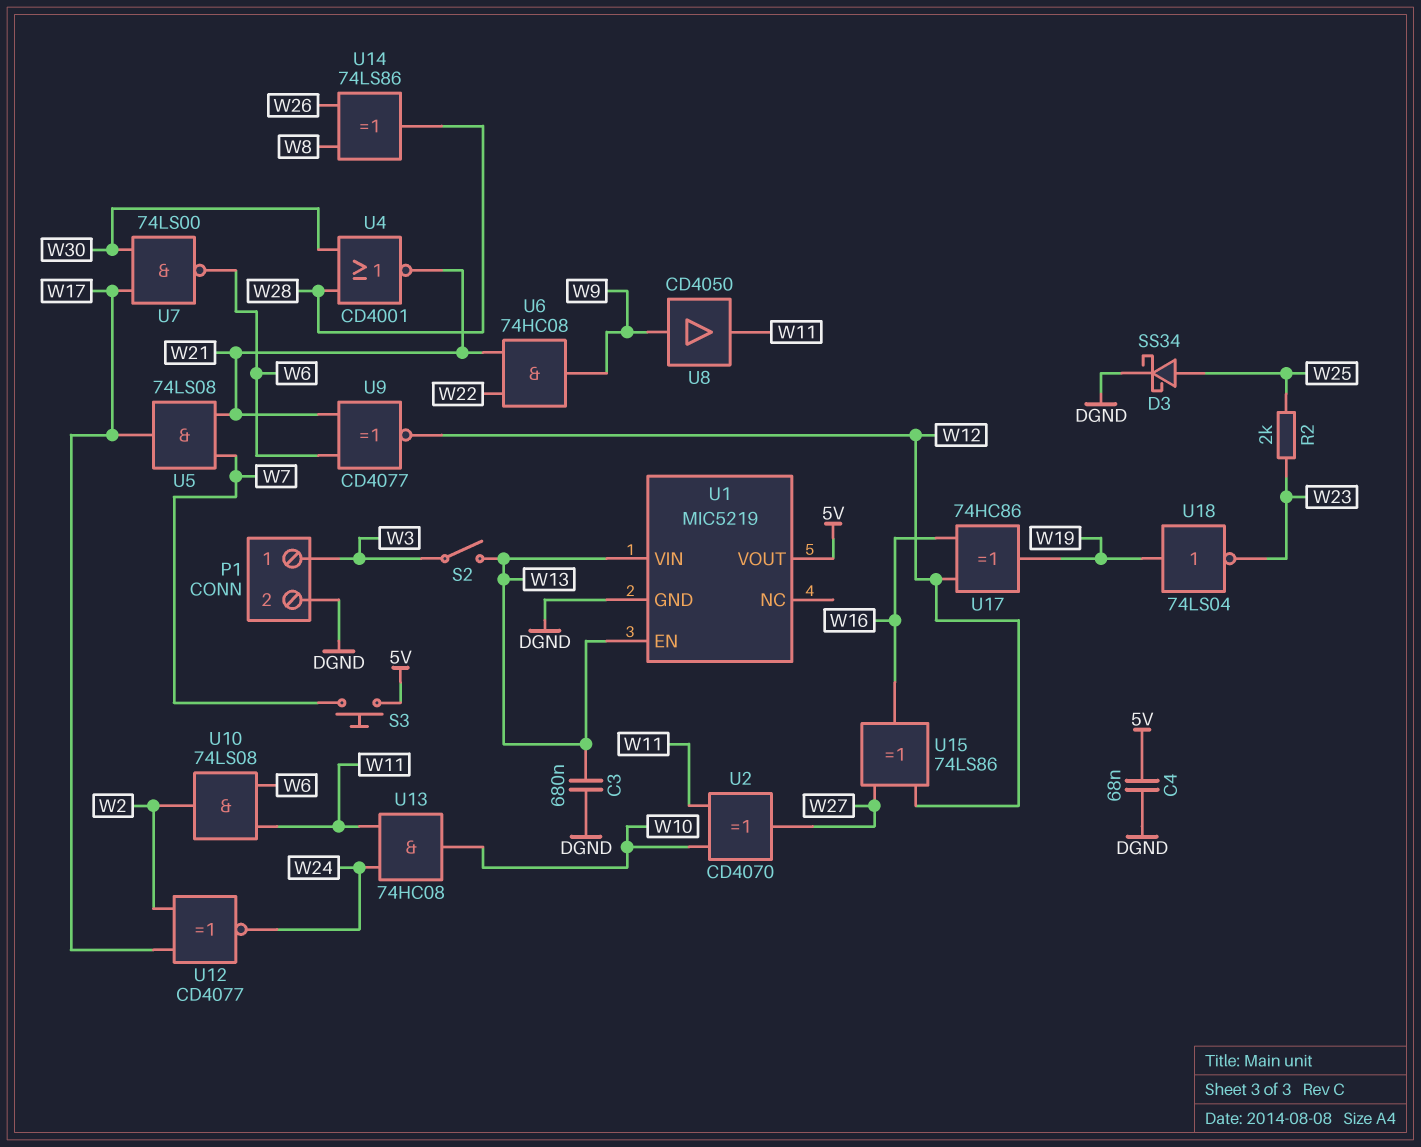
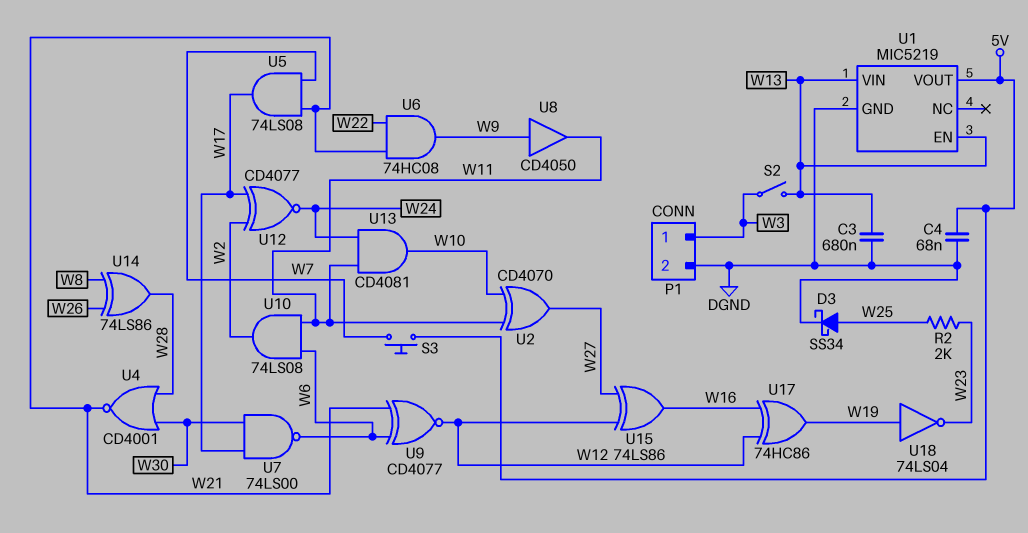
U13: AND 74HC08 (in W11, in W24, out W10) -> AND CD4081 (in W11, in W24, out W10)

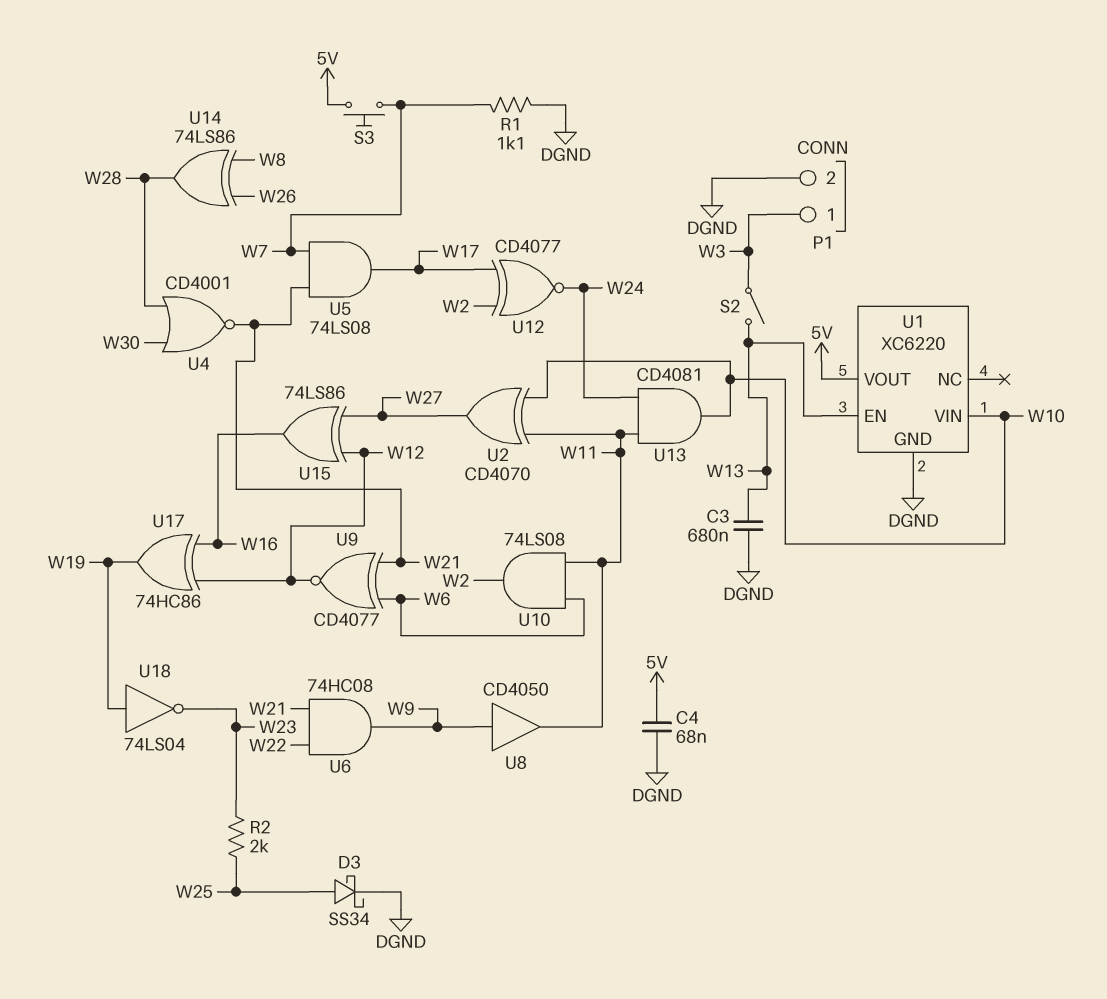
R1: none -> 1.1k (DGND, W7)
U1: MIC5219 -> XC6220
U1 pin VIN: W13 -> W10
U7: NAND 74LS00 (in W17, in W30, out W6) -> none

